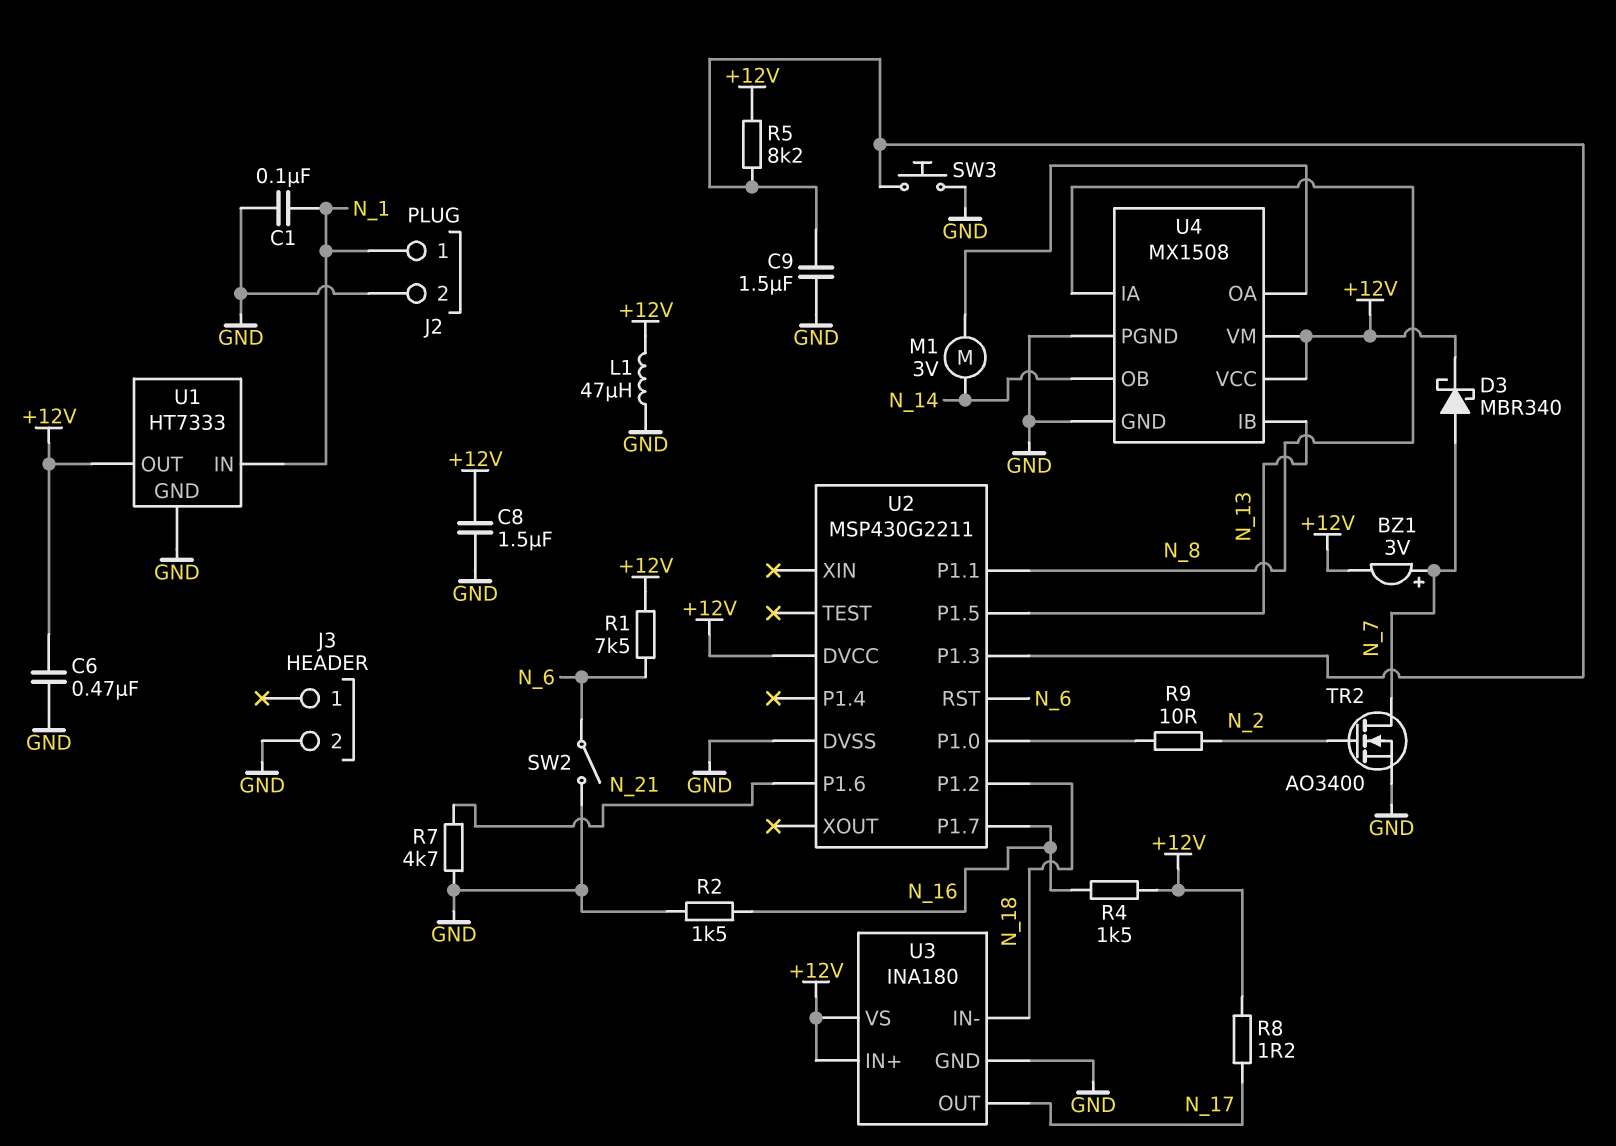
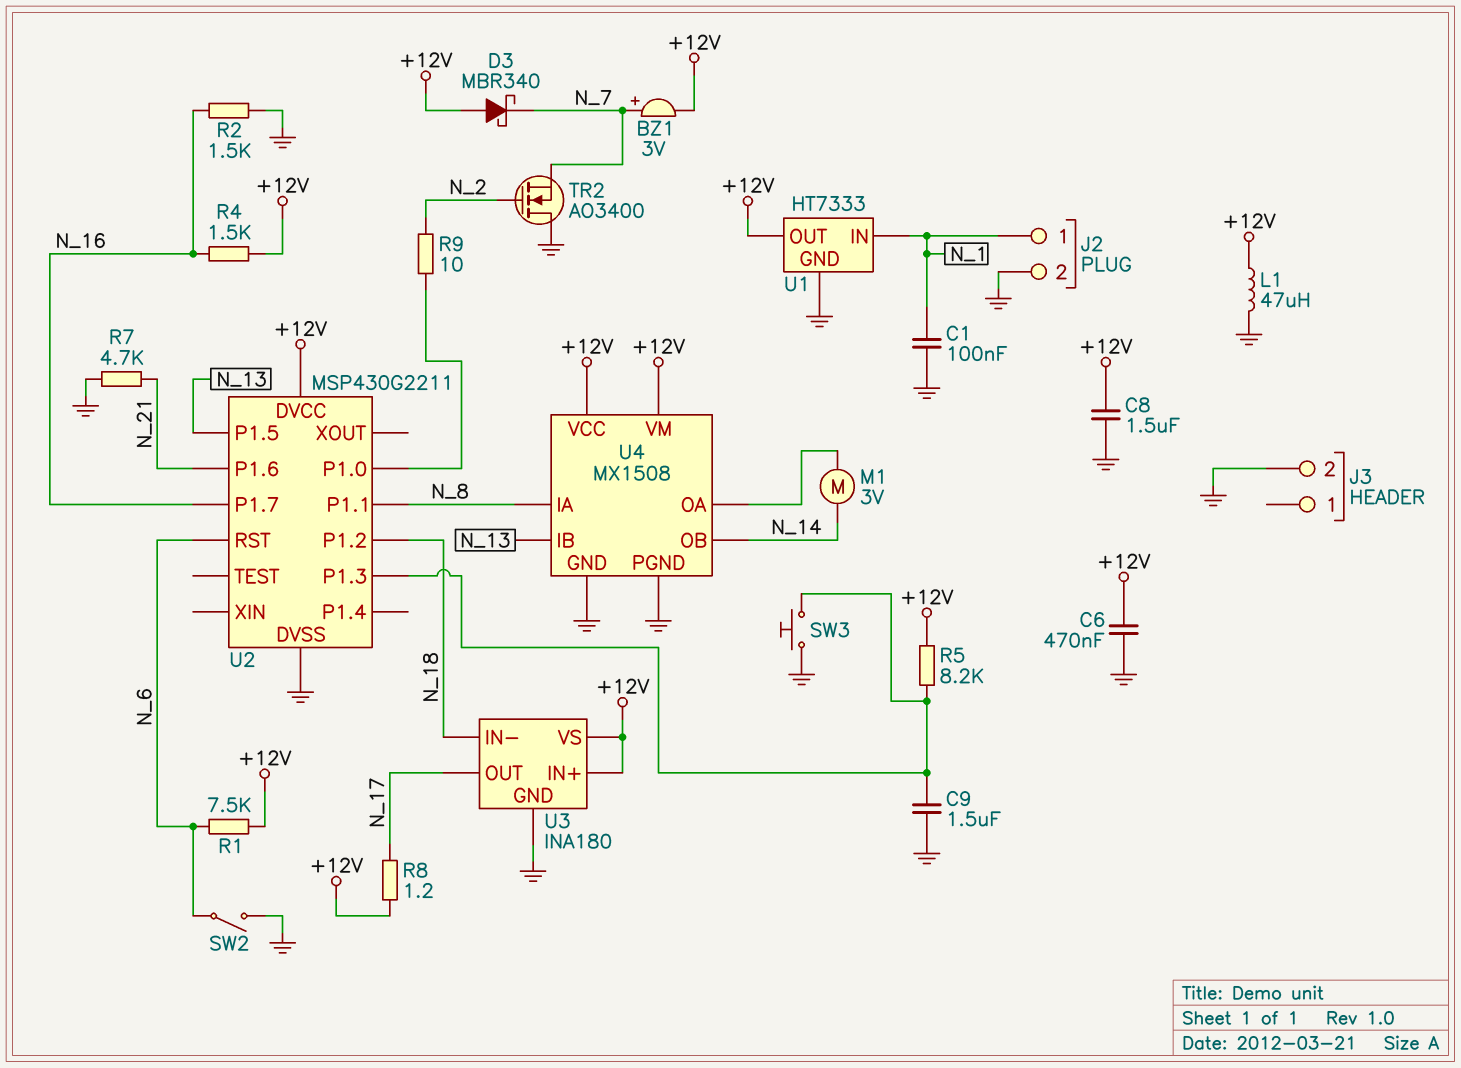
D3: schottky MBR340 (A N_7, K +12V) -> schottky MBR340 (A +12V, K N_7)
TR2: NMOS AO3400 (G N_2, D N_7, S GND) -> NMOS AO3400 (G N_2, D GND, S N_7)

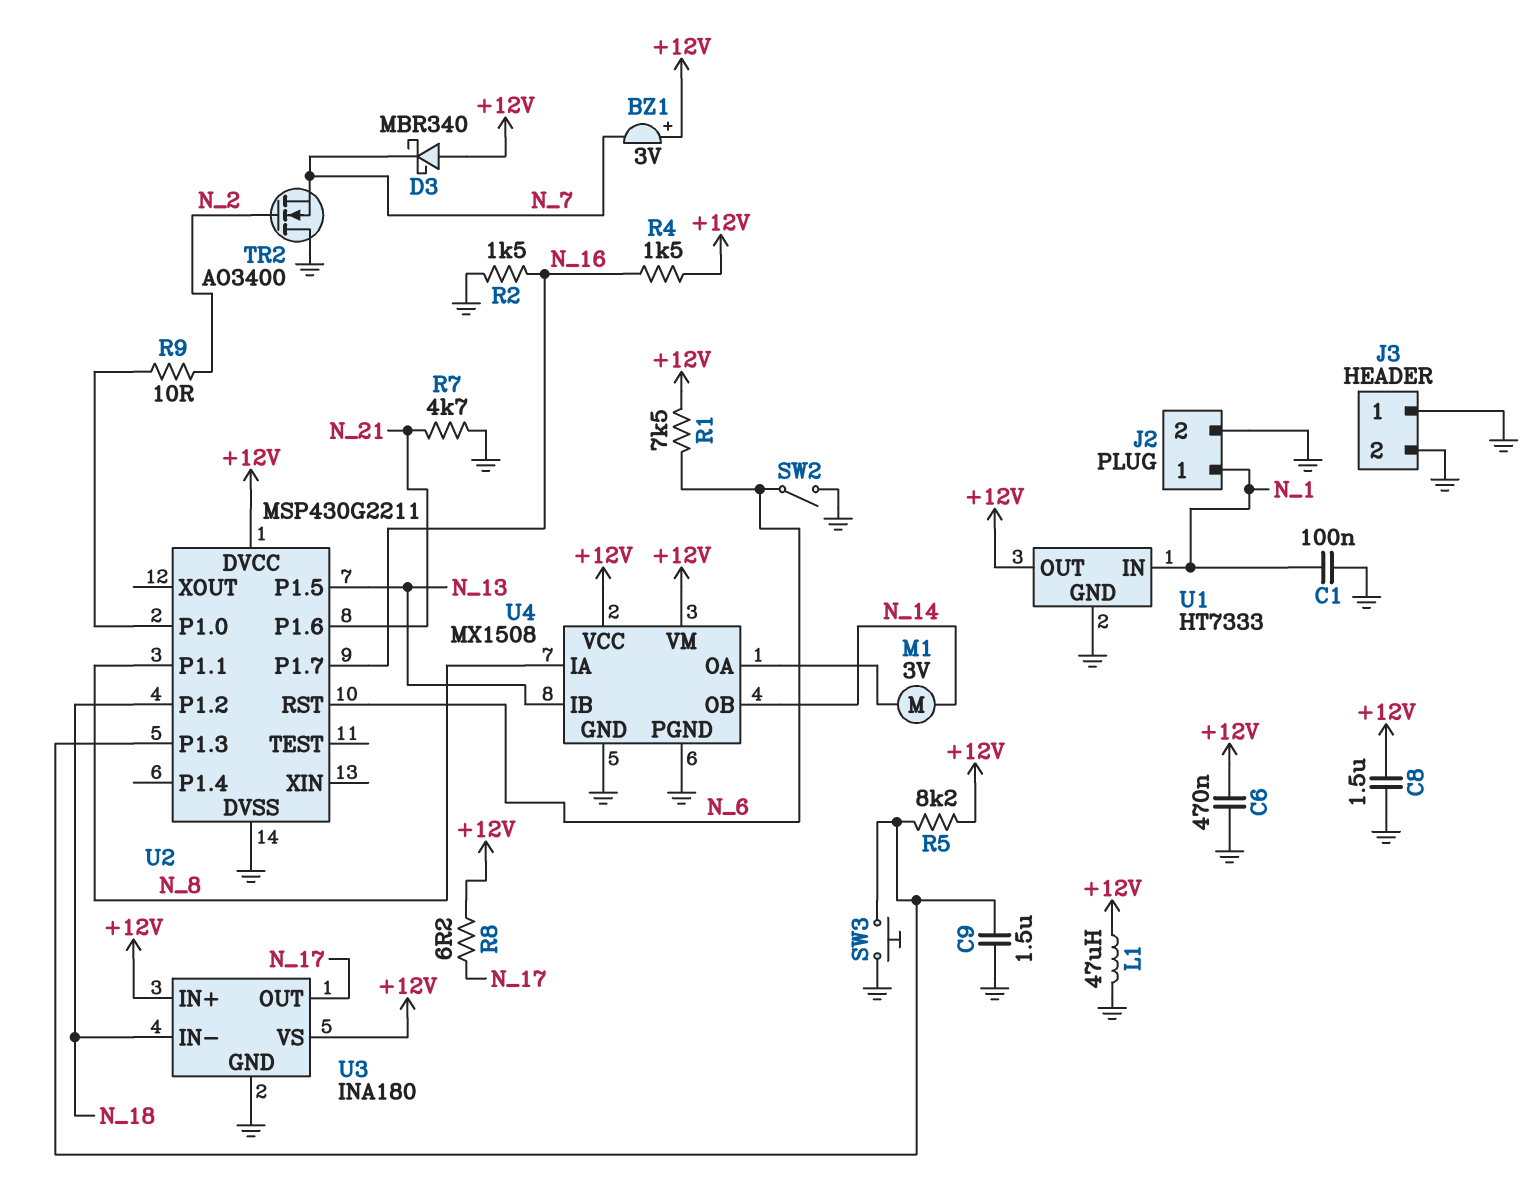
BZ1: buzzer 3V (plus N_7, minus +12V) -> buzzer 3V (plus +12V, minus N_7)
J3 pin 1: none -> GND
R8: 1.2 (+12V, N_17) -> 6.2 (+12V, N_17)

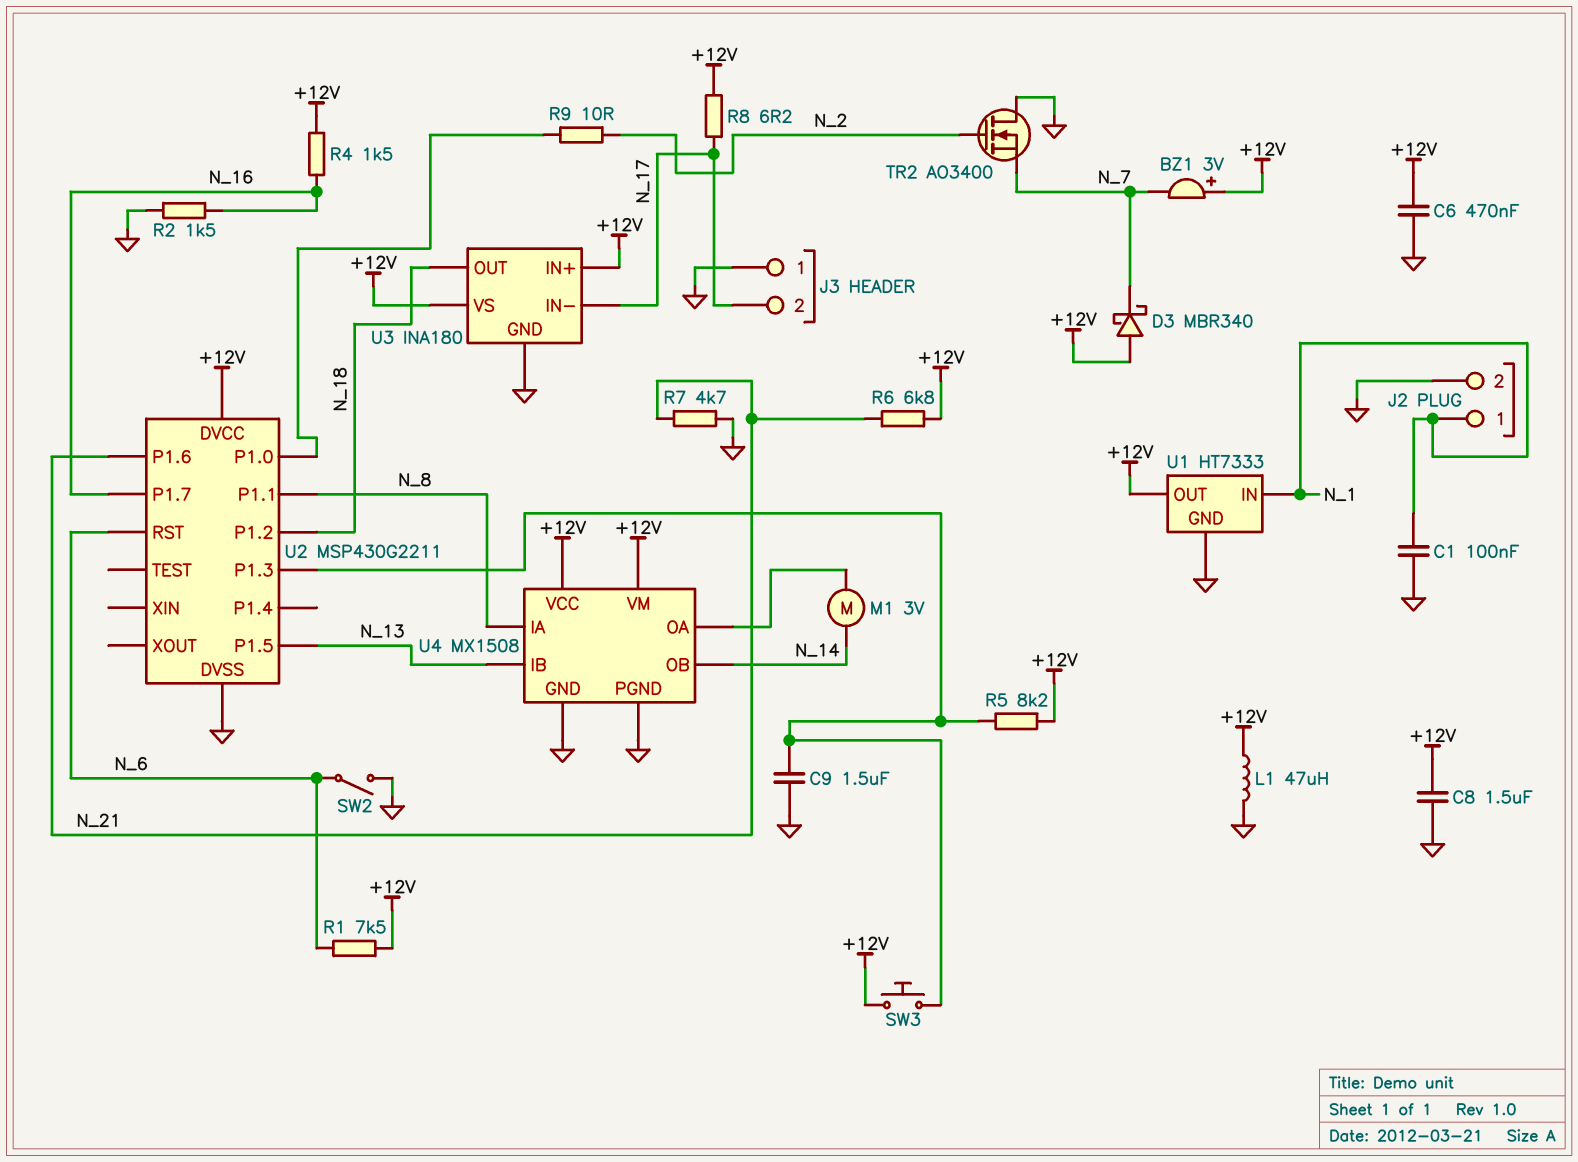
J3 pin 2: GND -> N_17
R6: none -> 6.8k (+12V, N_21)
SW3: button (GND, U2/P1.3) -> button (+12V, U2/P1.3)
U3 pin IN-: N_18 -> N_17
U3 pin OUT: N_17 -> N_18

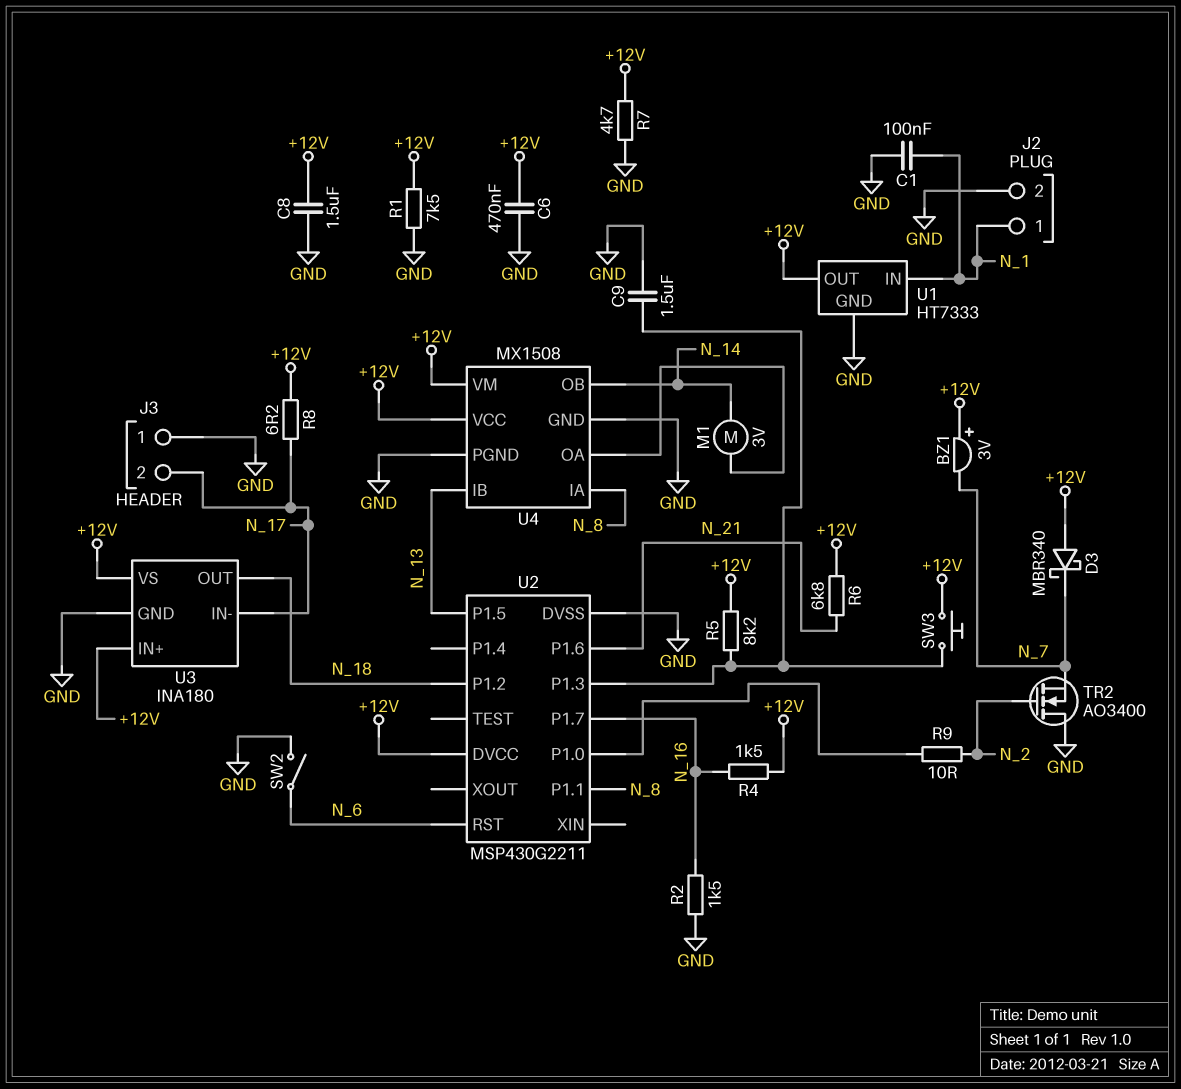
L1: 47uH (+12V, GND) -> none
R1: 7.5k (+12V, N_6) -> 7.5k (+12V, GND)
R7: 4.7k (GND, N_21) -> 4.7k (+12V, GND)

